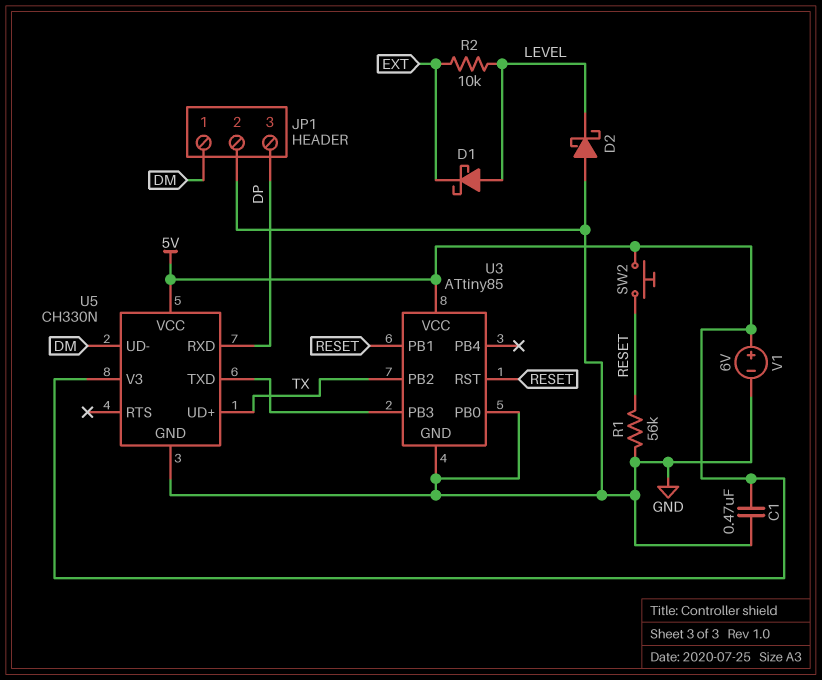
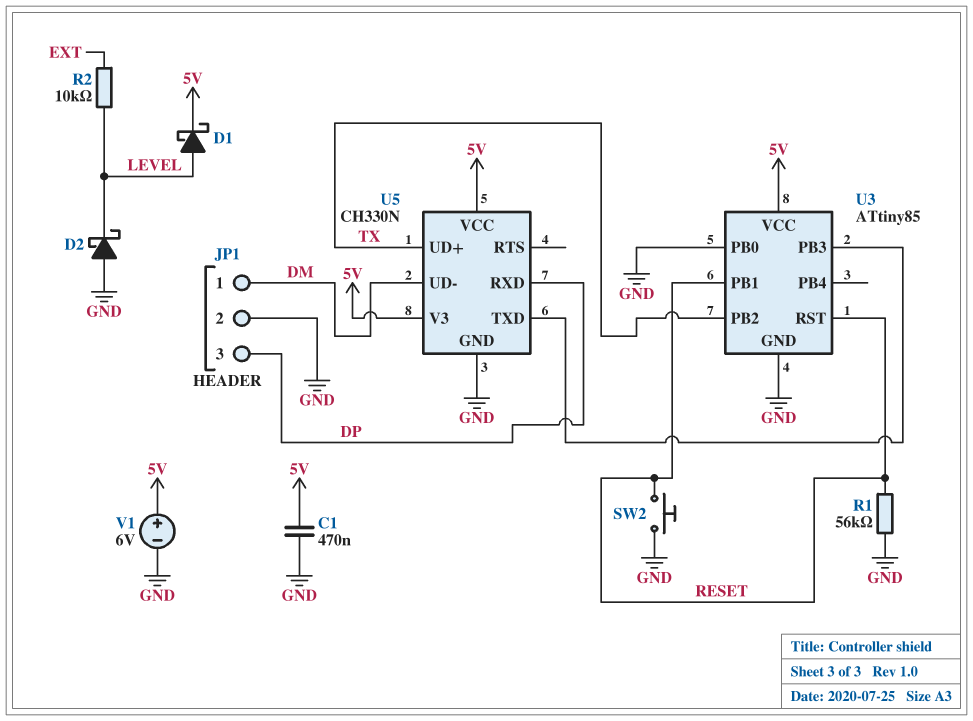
D1: schottky (A LEVEL, K EXT) -> schottky (A LEVEL, K 5V)
SW2: button (5V, RESET) -> button (GND, RESET)

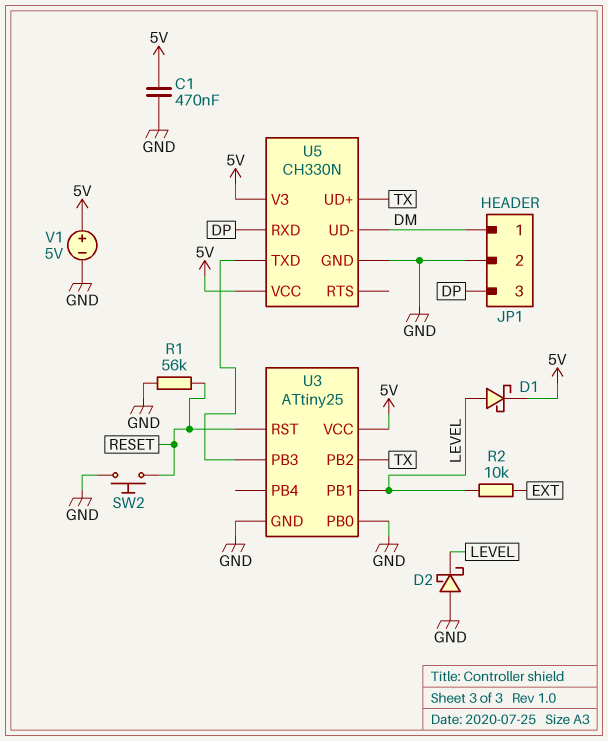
U3: ATtiny85 -> ATtiny25
U3 pin PB1: RESET -> LEVEL
V1: 6V (plus 5V, minus GND) -> 5V (plus 5V, minus GND)

